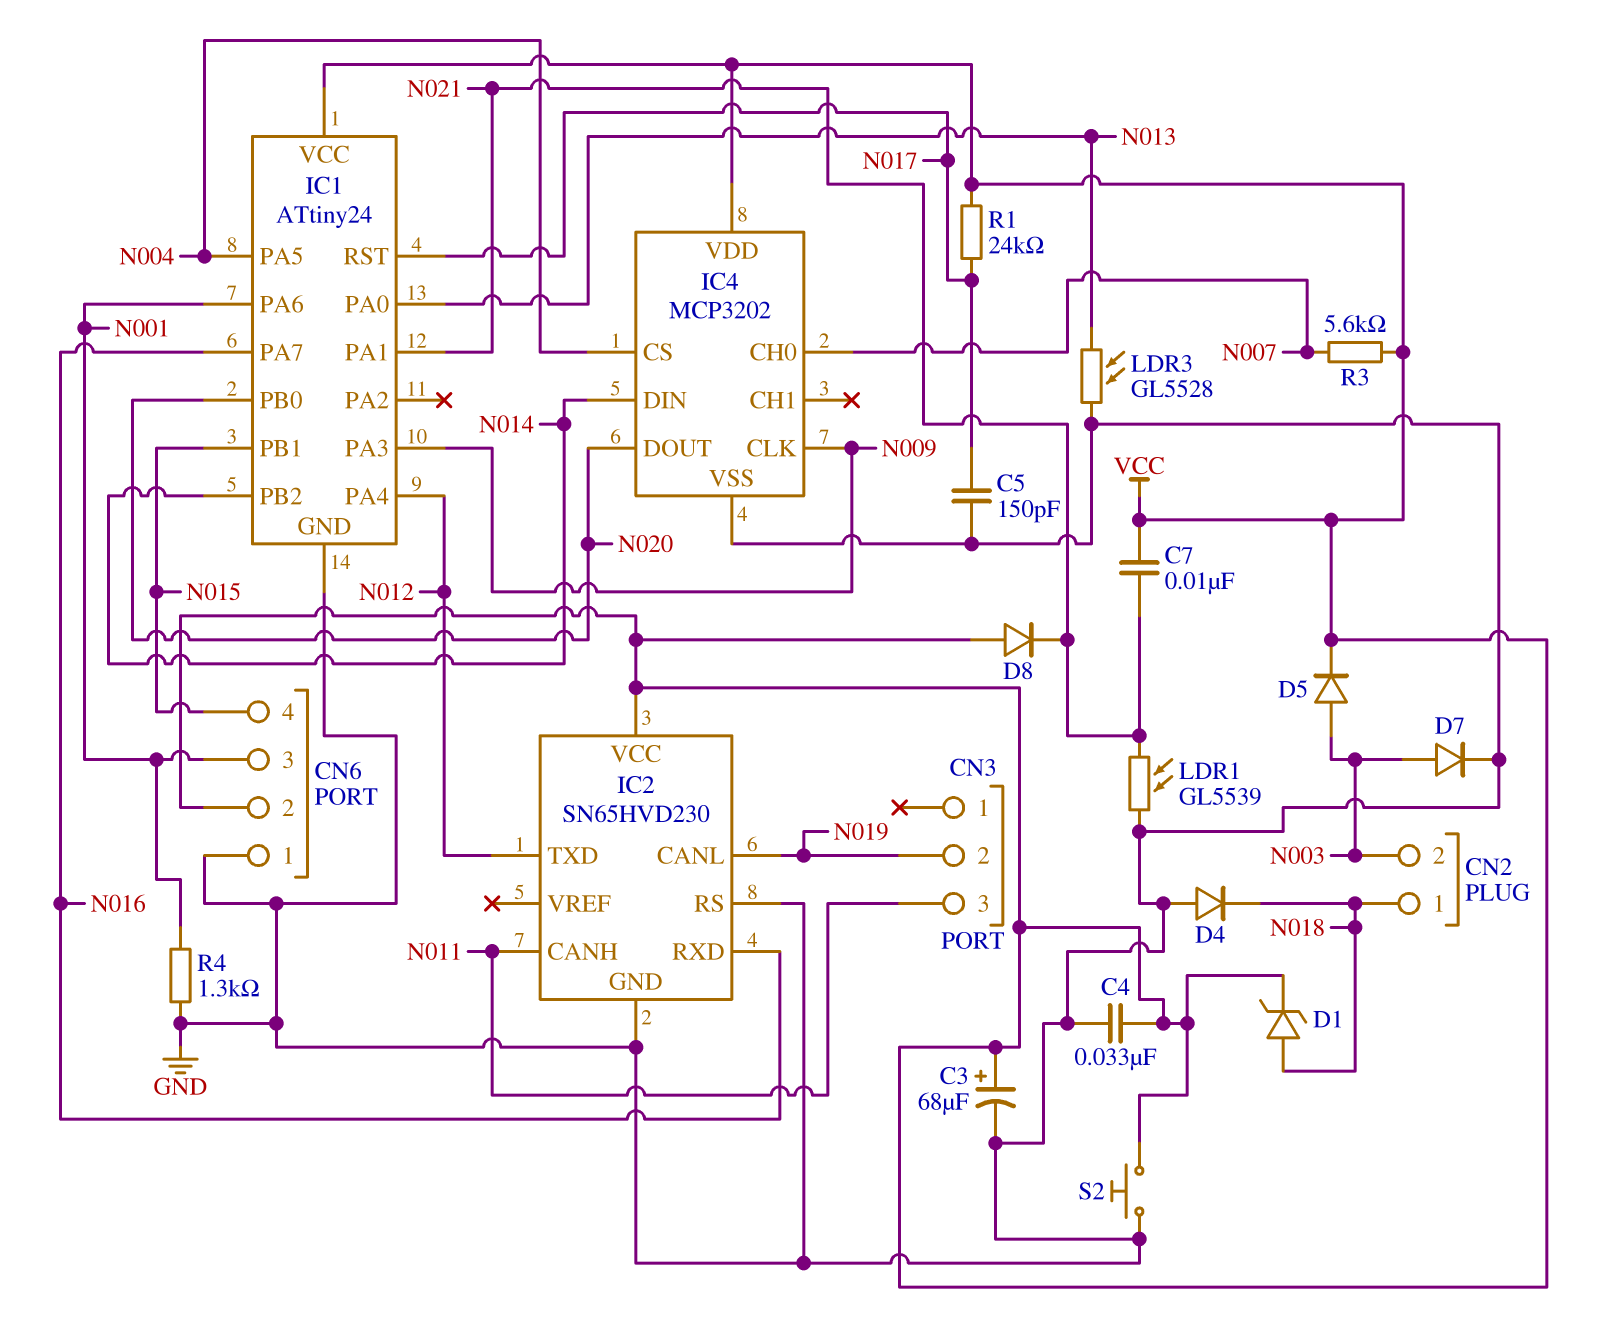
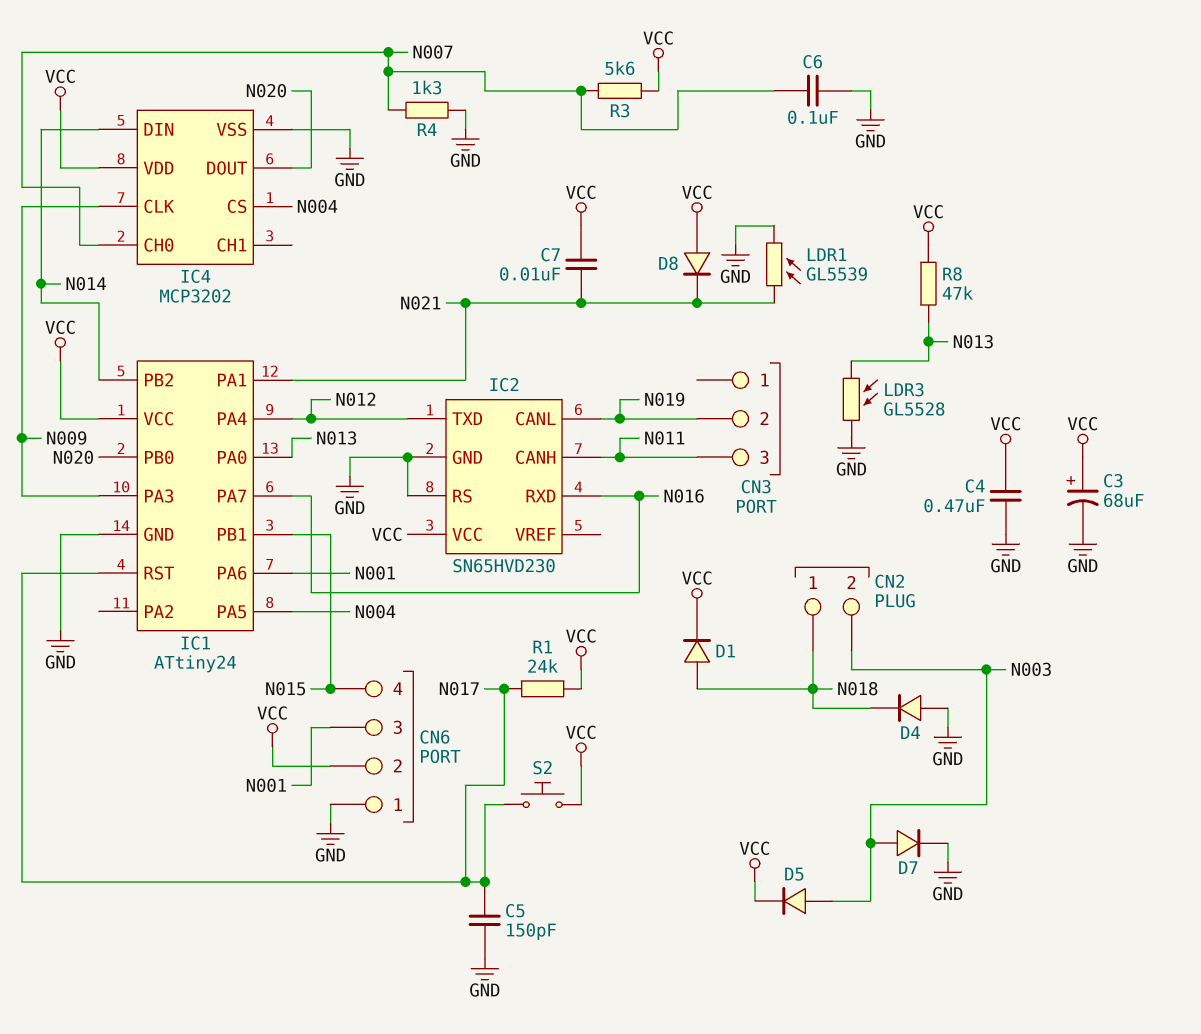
C4: 33nF (GND, VCC) -> 470nF (GND, VCC)
C6: none -> 100nF (GND, N007)
D1: zener (A N018, K VCC) -> diode (A N018, K VCC)
R4: 1.3k (GND, N001) -> 1.3k (GND, N007)
R8: none -> 47k (N013, VCC)
S2: button (GND, VCC) -> button (N017, VCC)

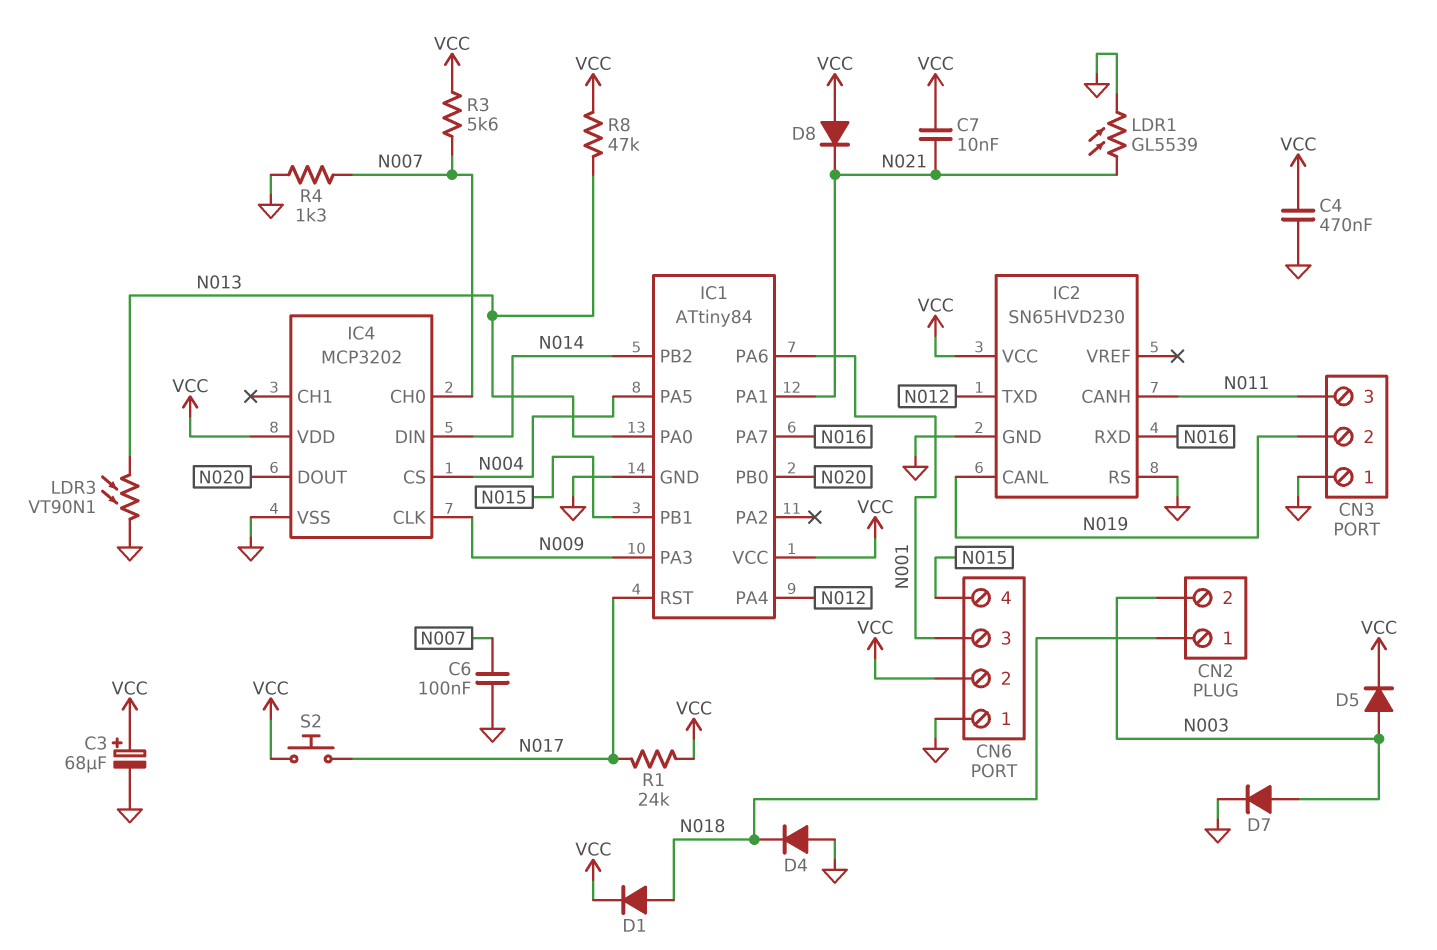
C5: 150pF (GND, N017) -> none
CN3 pin 1: none -> GND
IC1: ATtiny24 -> ATtiny84
LDR3: GL5528 (GND, N013) -> VT90N1 (GND, N013)

